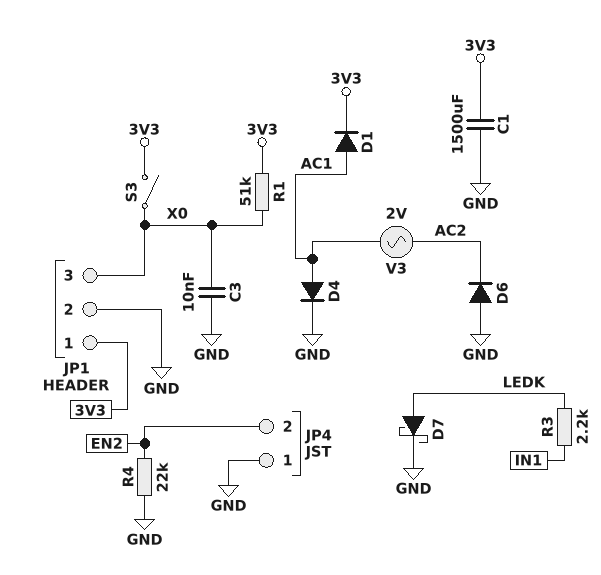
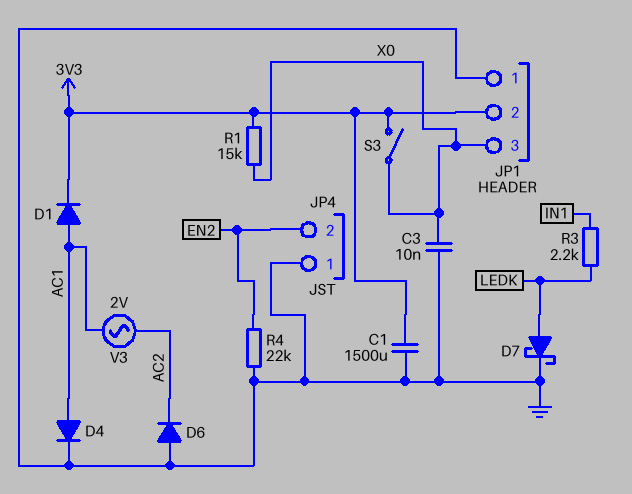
JP1 pin 1: 3V3 -> GND
JP1 pin 2: GND -> 3V3
R1: 51k (3V3, X0) -> 15k (3V3, X0)

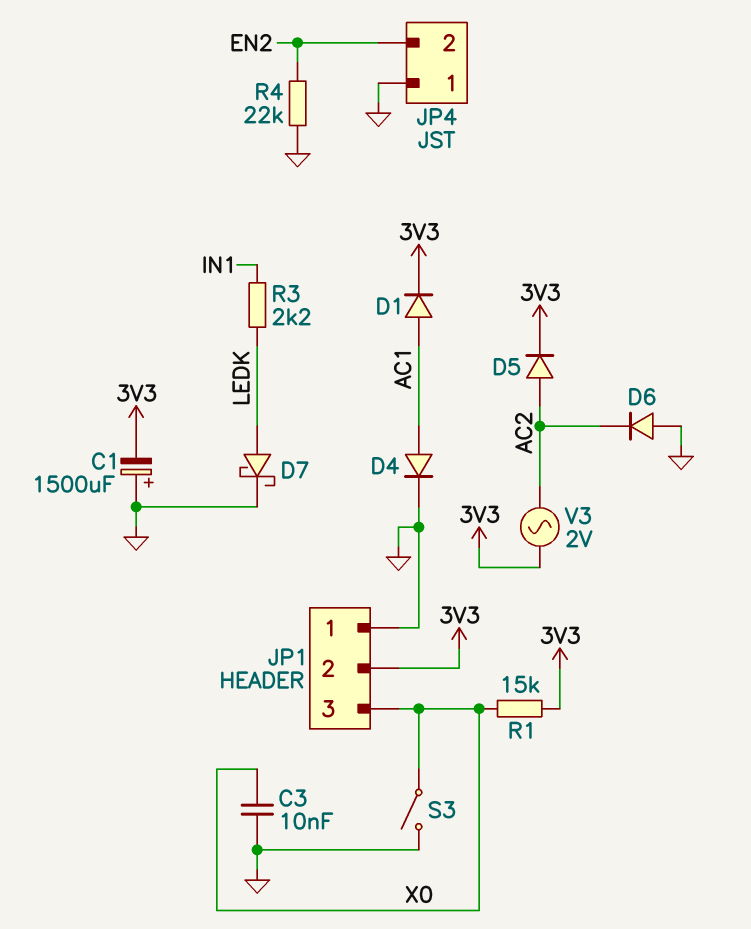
C1: 1500uF (3V3, GND) -> 1500uF (plus GND, minus 3V3)
D5: none -> diode (A AC2, K 3V3)
S3: switch (3V3, X0) -> switch (GND, X0)
V3: AC 2V (AC1, AC2) -> AC 2V (3V3, AC2)

